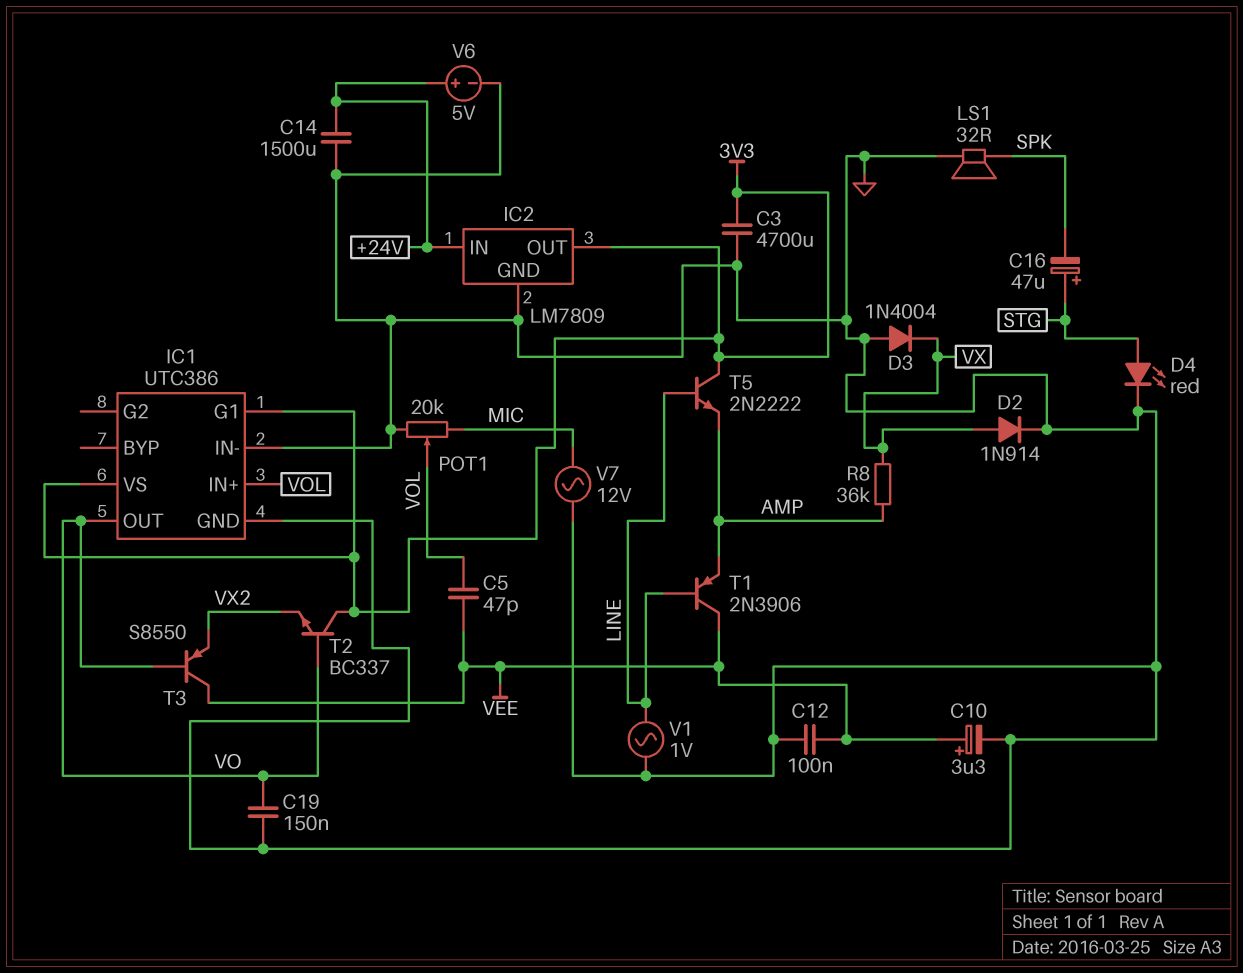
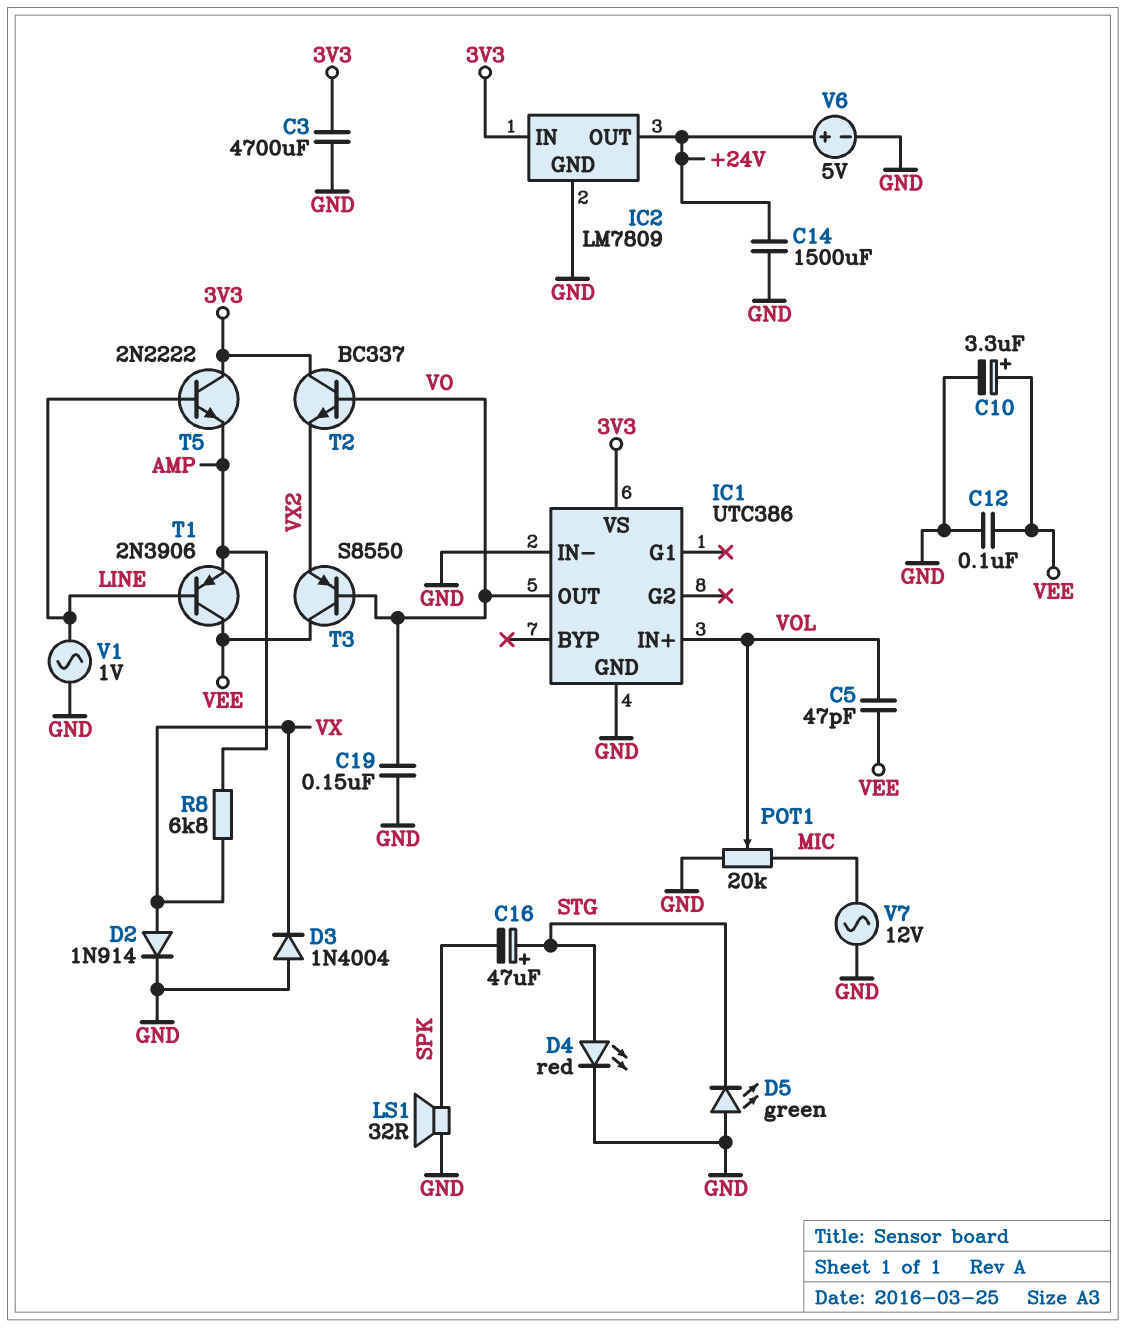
D5: none -> LED green (A GND, K STG)
IC1 pin G1: 3V3 -> none
IC2 pin IN: +24V -> 3V3
IC2 pin OUT: 3V3 -> +24V
R8: 36k (AMP, VX) -> 6.8k (AMP, VX)

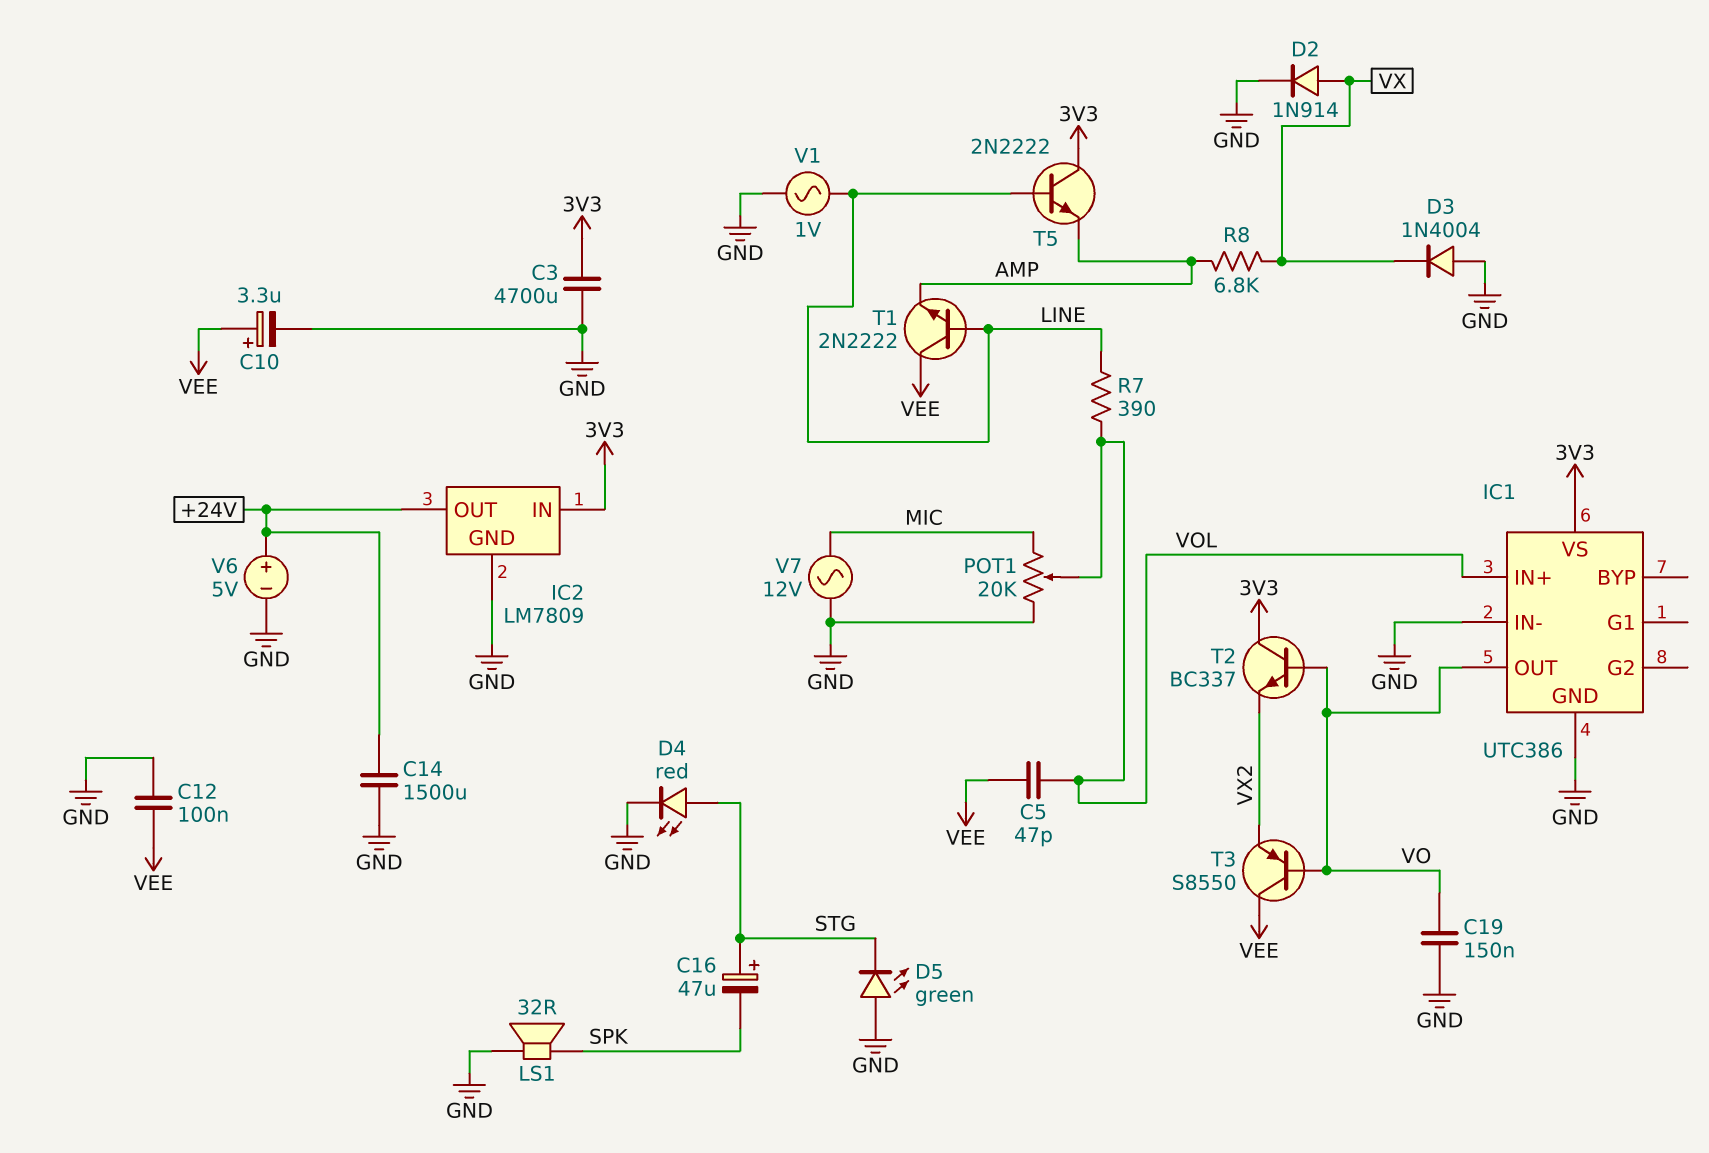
R7: none -> 390 (LINE, VOL)
T1: PNP 2N3906 (B LINE, C VEE, E AMP) -> NPN 2N2222 (B LINE, C VEE, E AMP)

